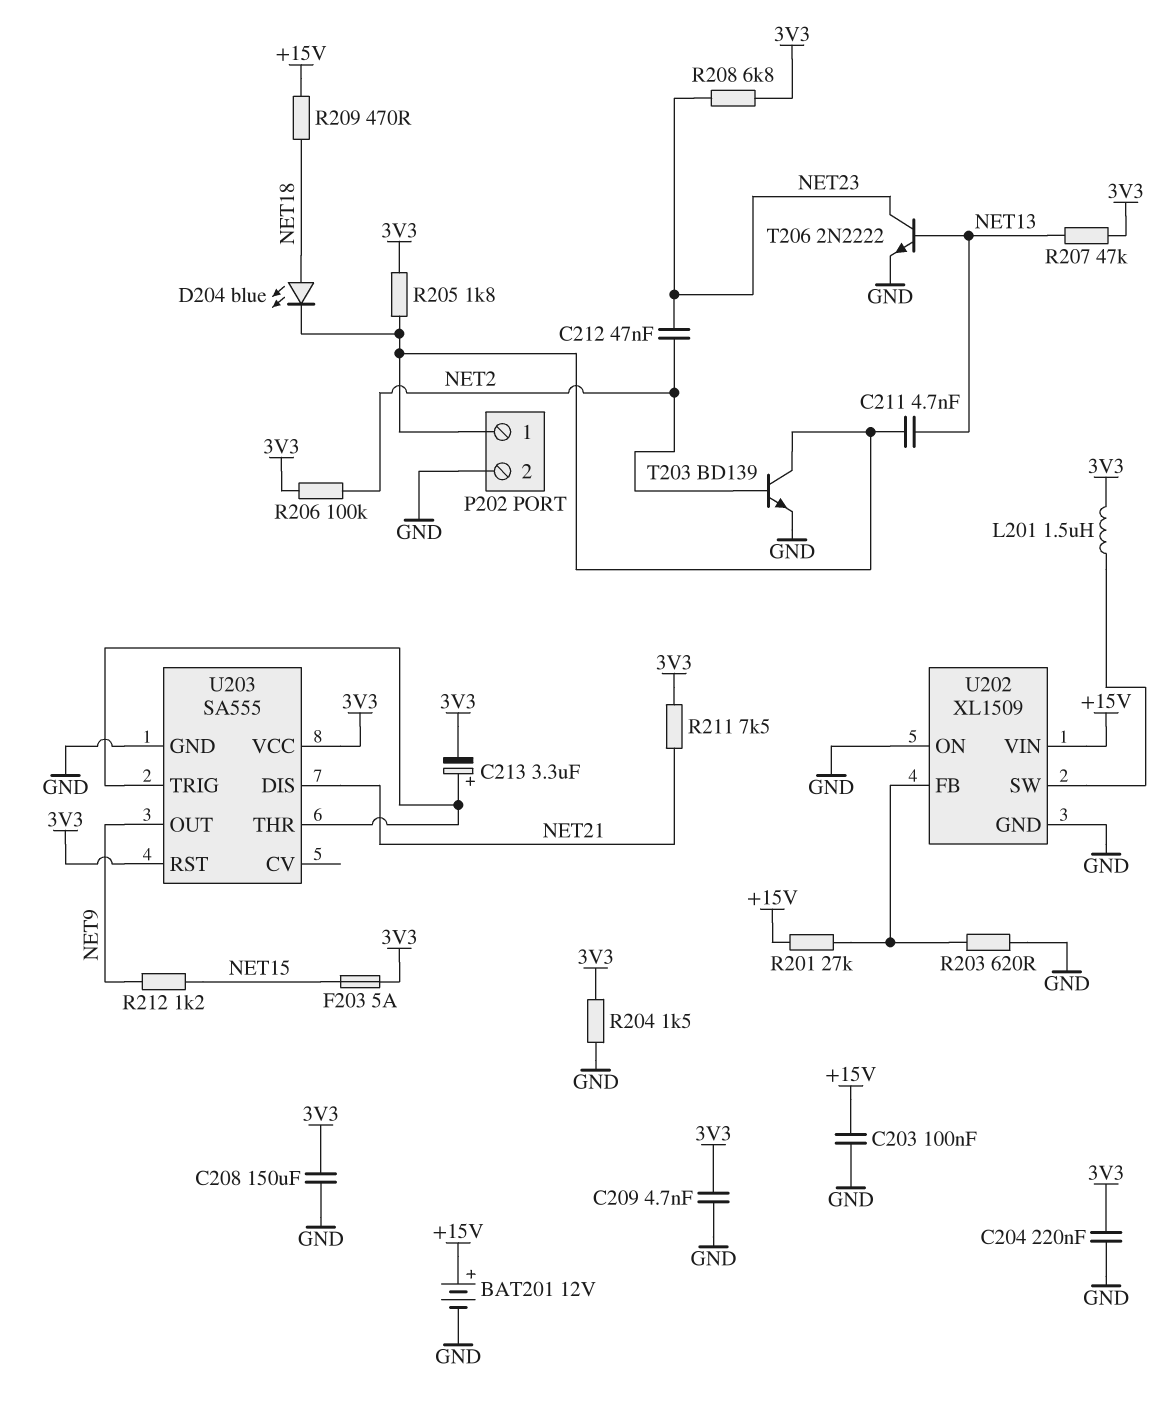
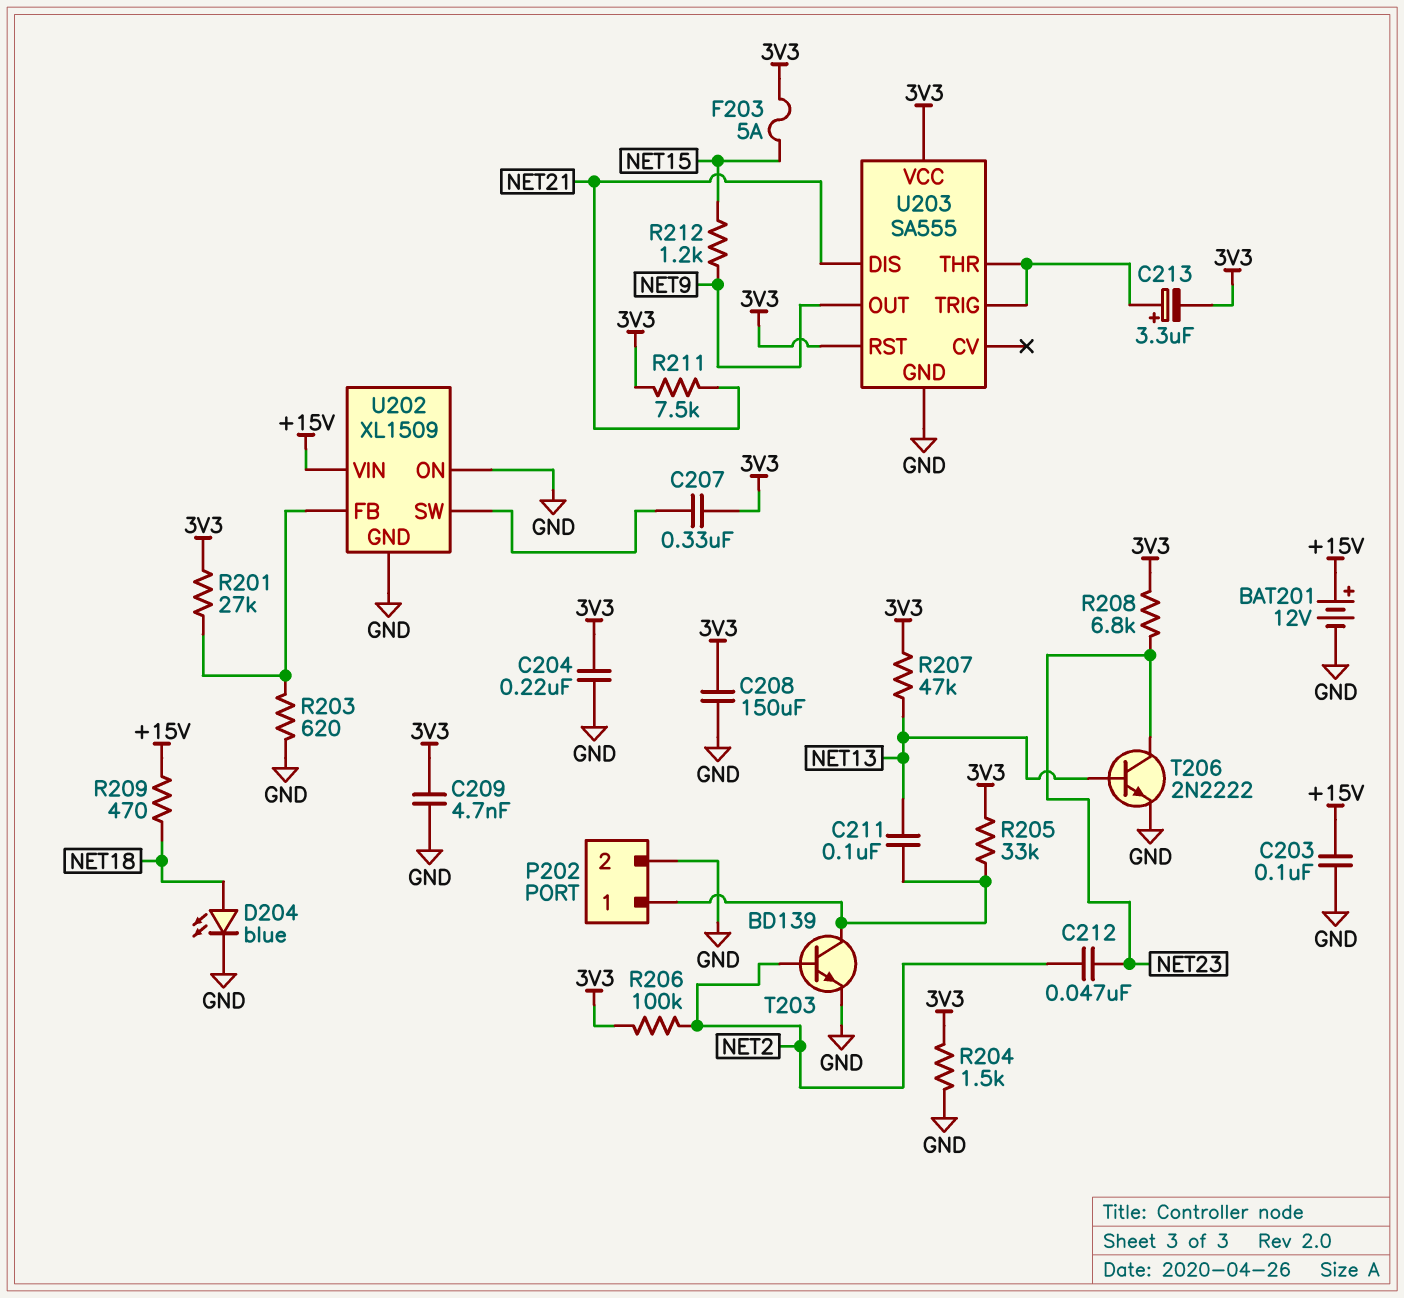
C207: none -> 330nF (3V3, U202/SW)
C211: 4.7nF (NET13, P202/1) -> 100nF (NET13, P202/1)
D204: LED blue (A NET18, K P202/1) -> LED blue (A NET18, K GND)
L201: 1.5uH (3V3, U202/SW) -> none
R201: 27k (+15V, U202/FB) -> 27k (3V3, U202/FB)
R205: 1.8k (3V3, P202/1) -> 33k (3V3, P202/1)

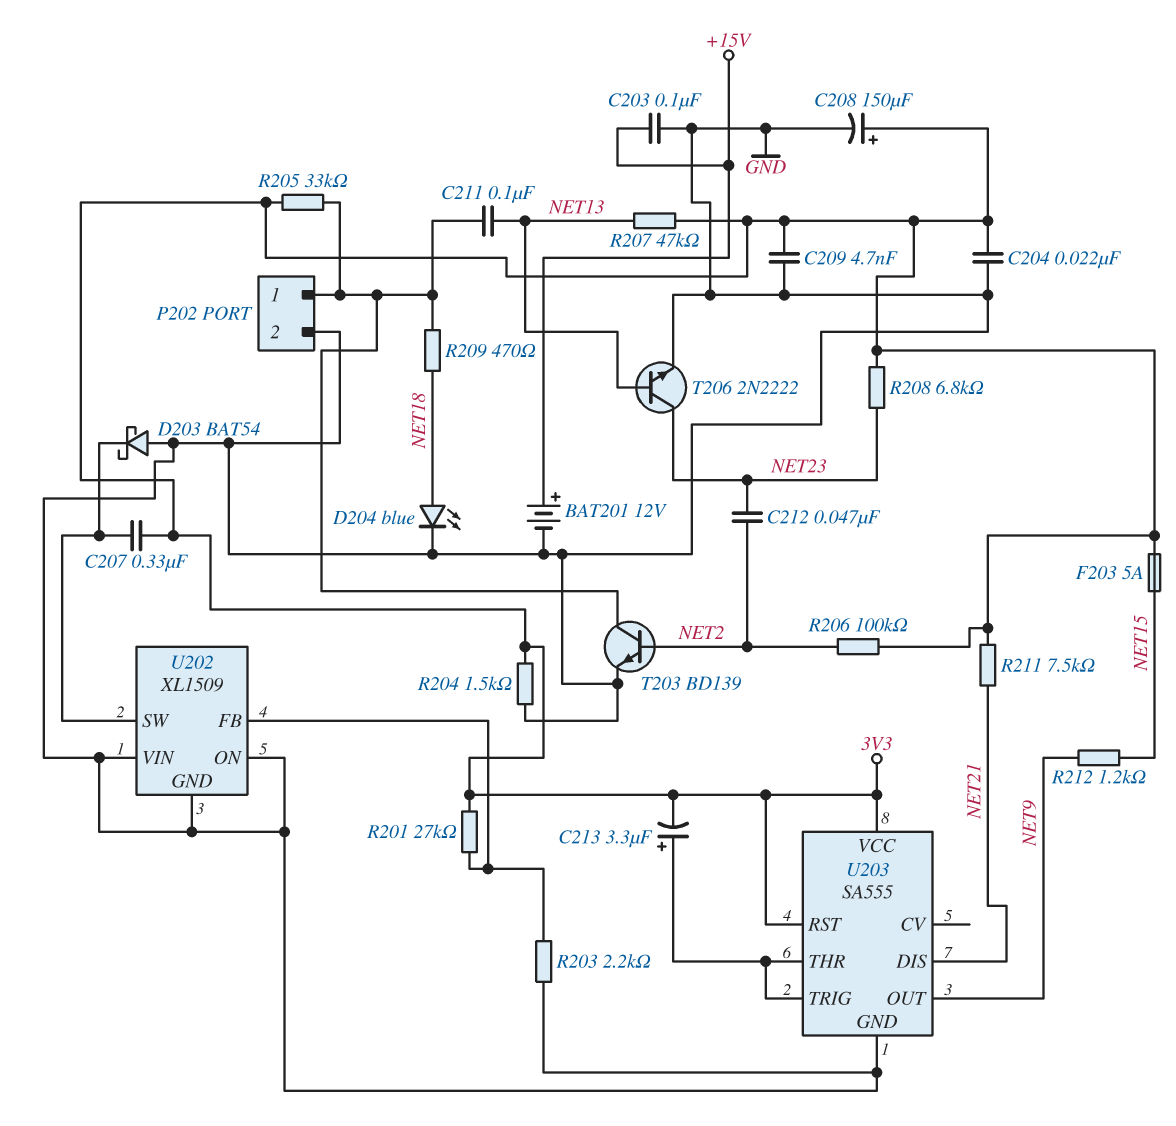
C204: 220nF (3V3, GND) -> 22nF (3V3, GND)
C208: 150uF (3V3, GND) -> 150uF (plus 3V3, minus GND)
D203: none -> schottky BAT54 (A GND, K U202/SW)
R203: 620 (GND, U202/FB) -> 2.2k (GND, U202/FB)
R209: 470 (+15V, NET18) -> 470 (NET18, P202/1)
U202 pin VIN: +15V -> GND

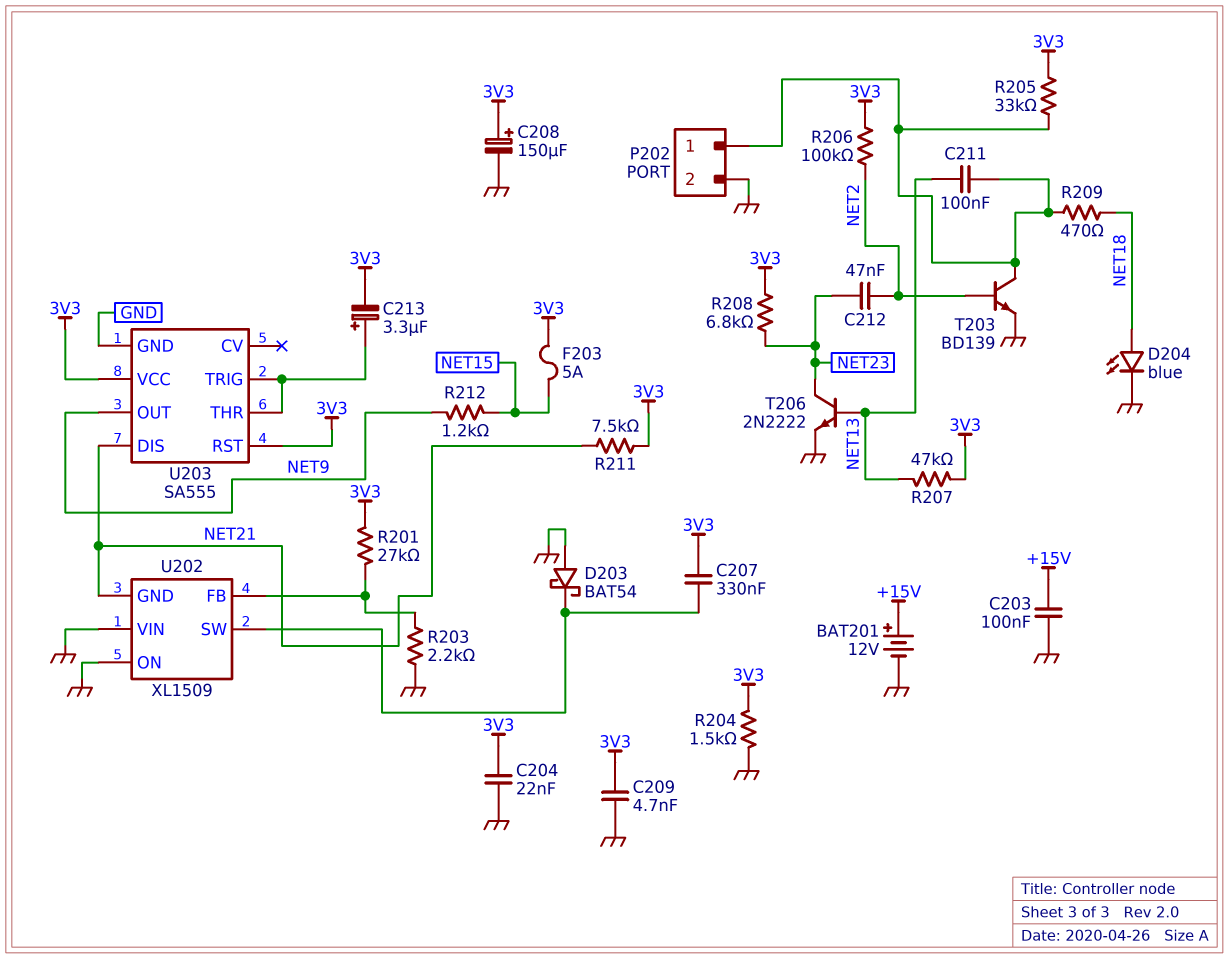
U202 pin GND: GND -> NET21

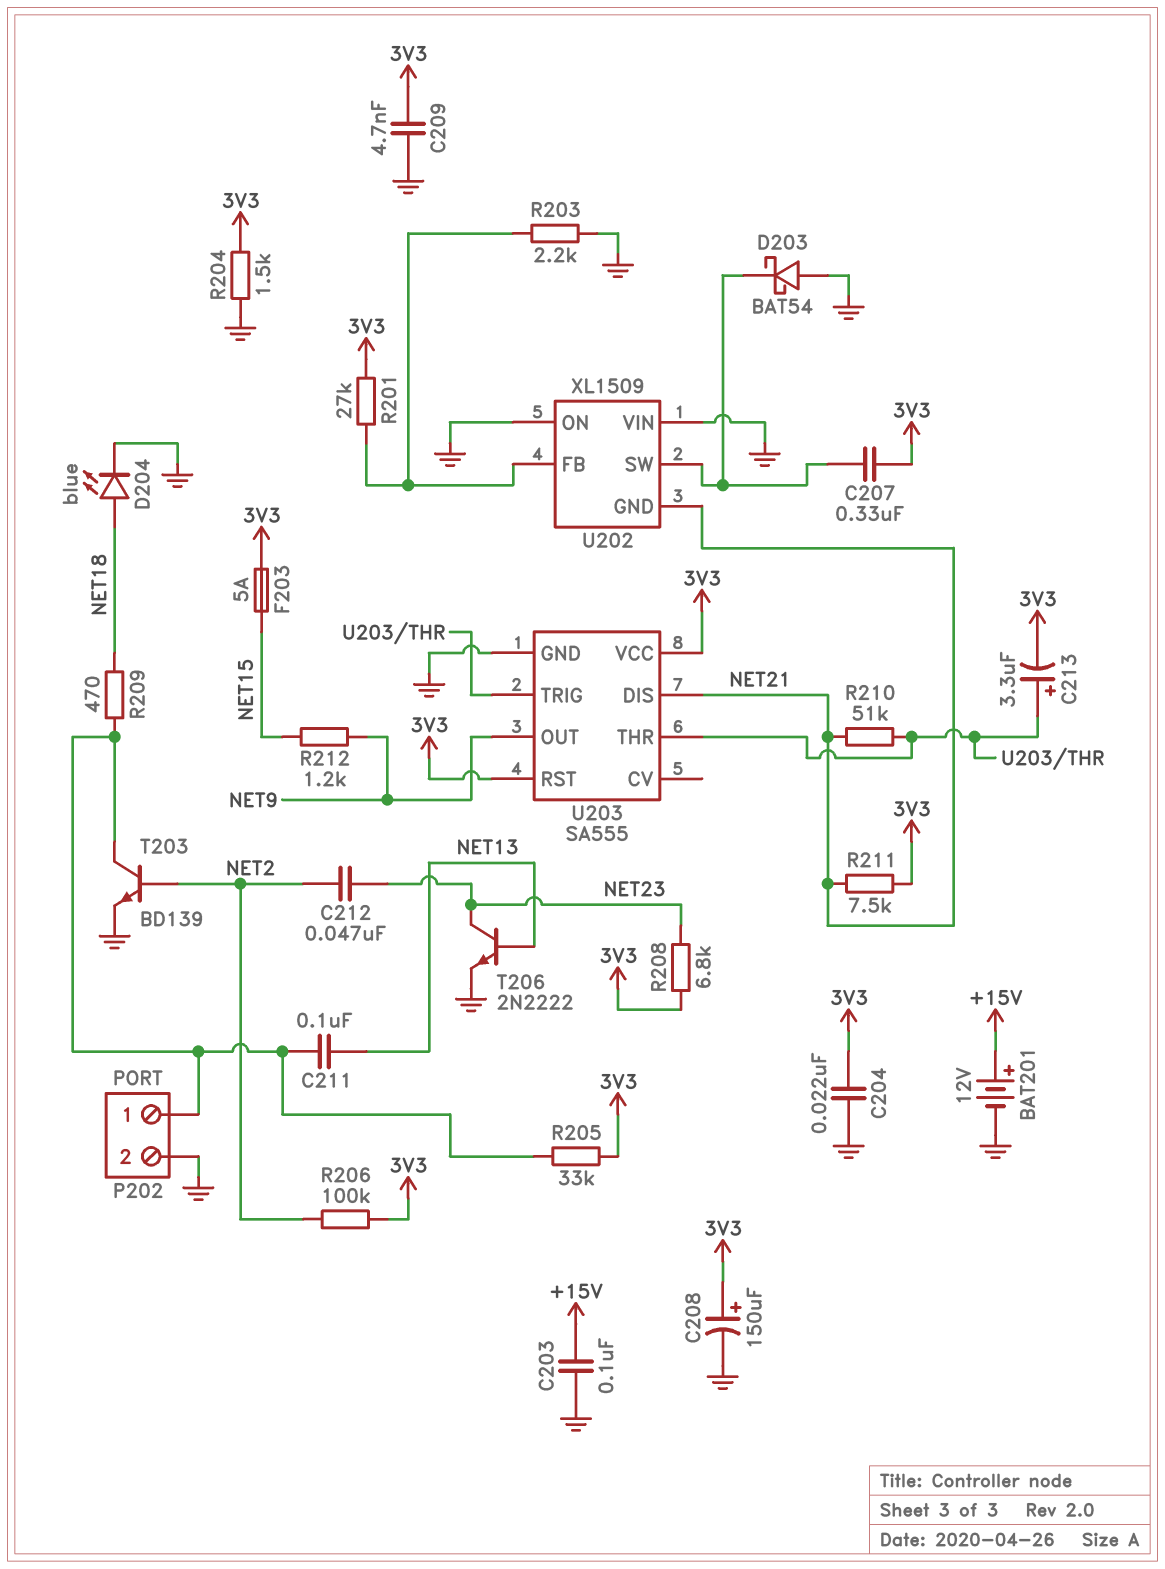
R207: 47k (3V3, NET13) -> none
R210: none -> 51k (NET21, U203/THR)

